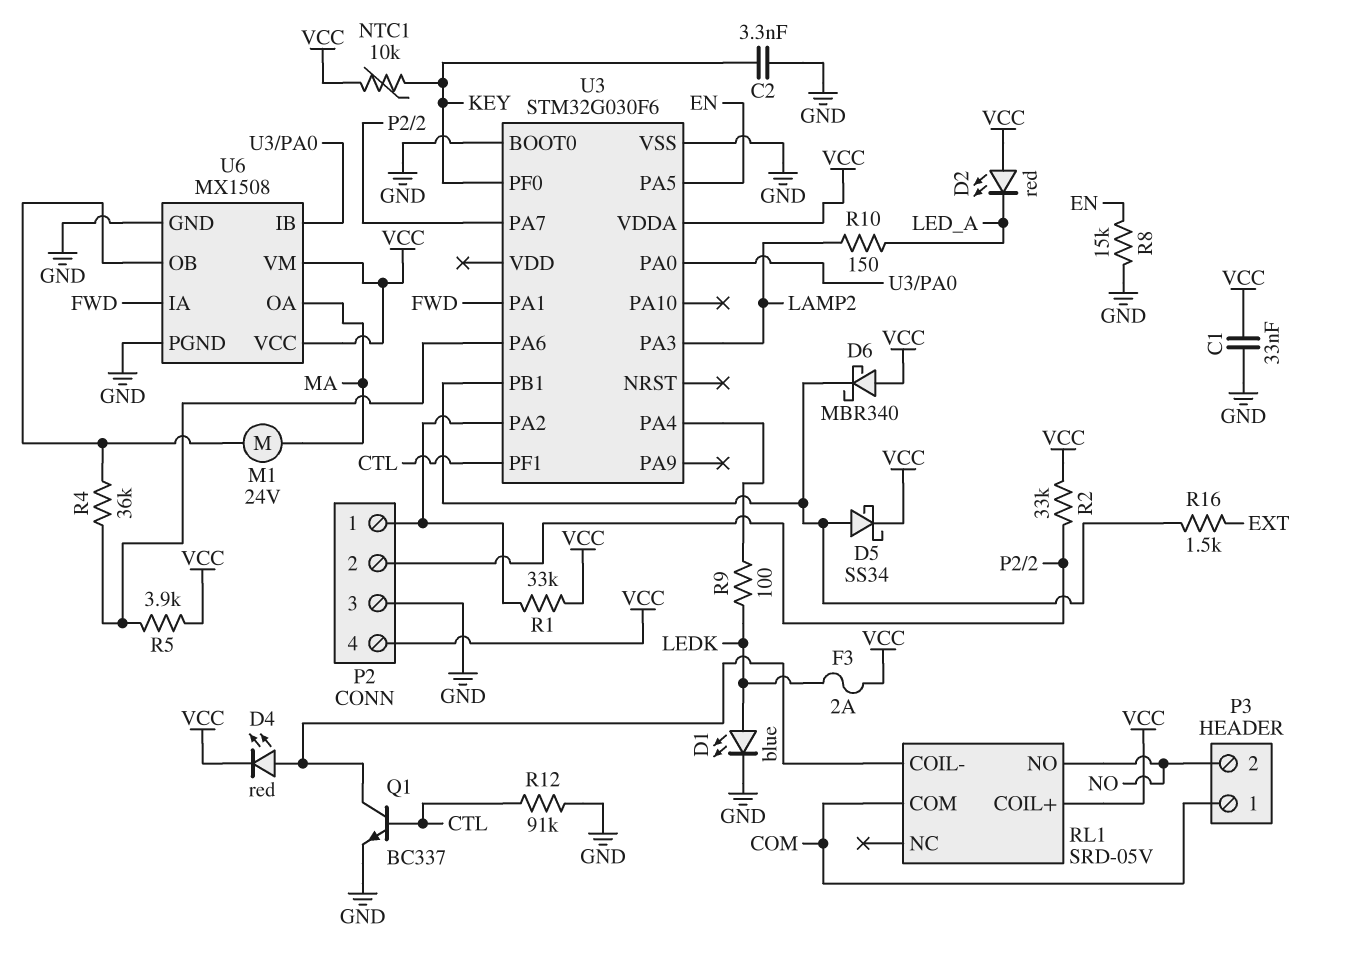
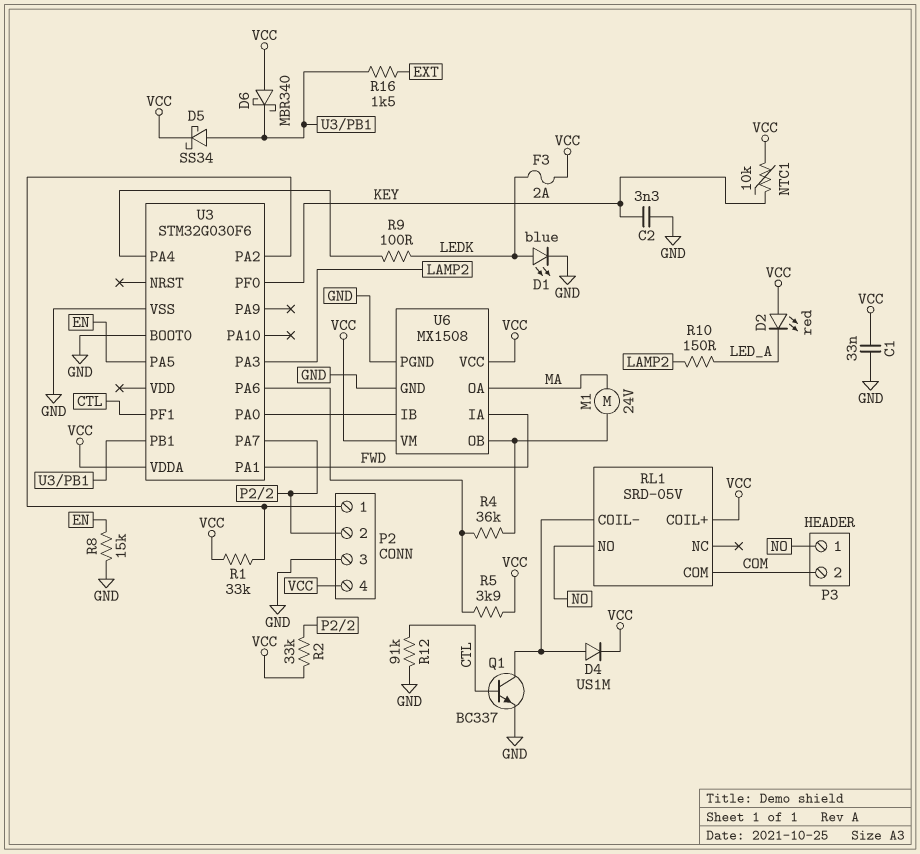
D4: LED red (A RL1/COIL-, K VCC) -> diode US1M (A RL1/COIL-, K VCC)
P3 pin 1: COM -> NO
P3 pin 2: NO -> COM

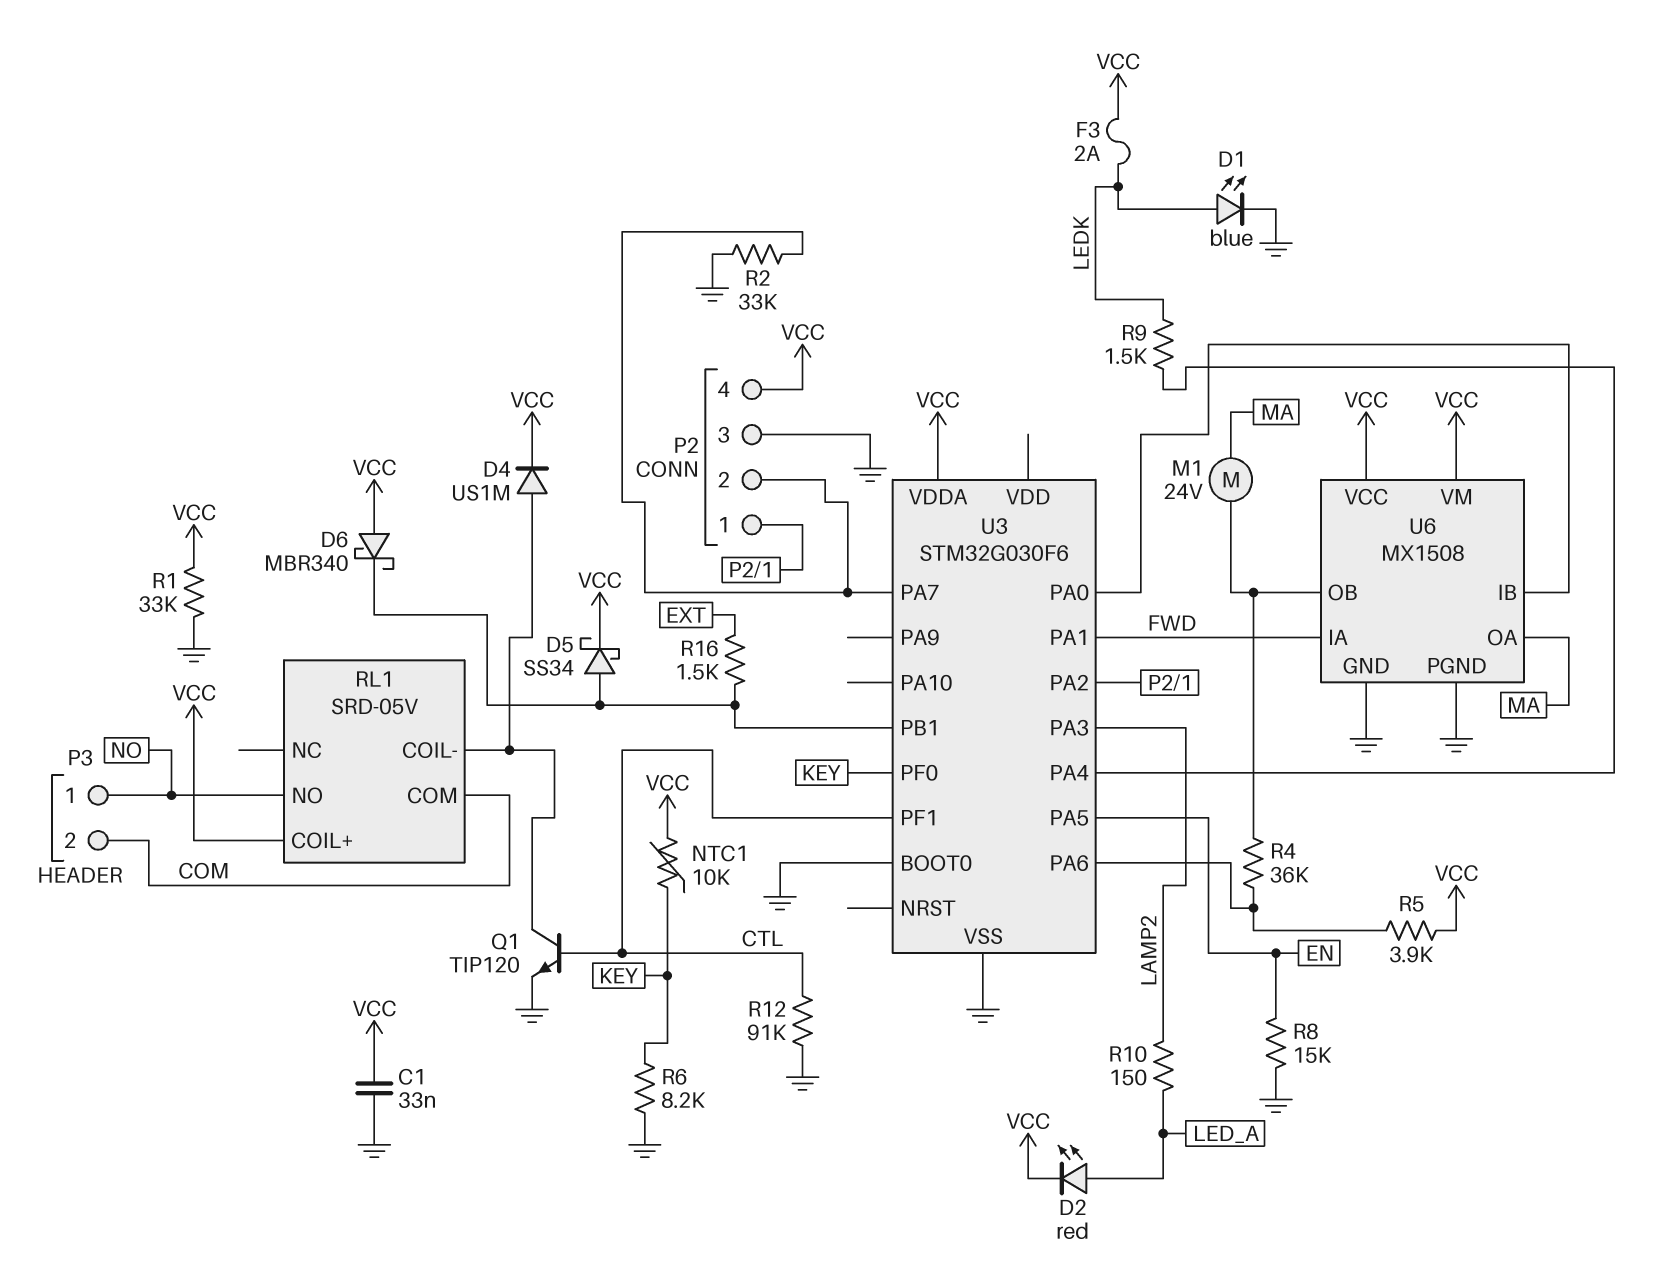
C2: 3.3nF (GND, KEY) -> none
D2: LED red (A VCC, K LED_A) -> LED red (A LED_A, K VCC)
Q1: NPN BC337 (B CTL, C RL1/COIL-, E GND) -> NPN TIP120 (B CTL, C RL1/COIL-, E GND)
R1: 33k (P2/1, VCC) -> 33k (GND, VCC)
R2: 33k (P2/2, VCC) -> 33k (GND, P2/2)
R6: none -> 8.2k (GND, KEY)
R9: 100 (LEDK, U3/PA4) -> 1.5k (LEDK, U3/PA4)

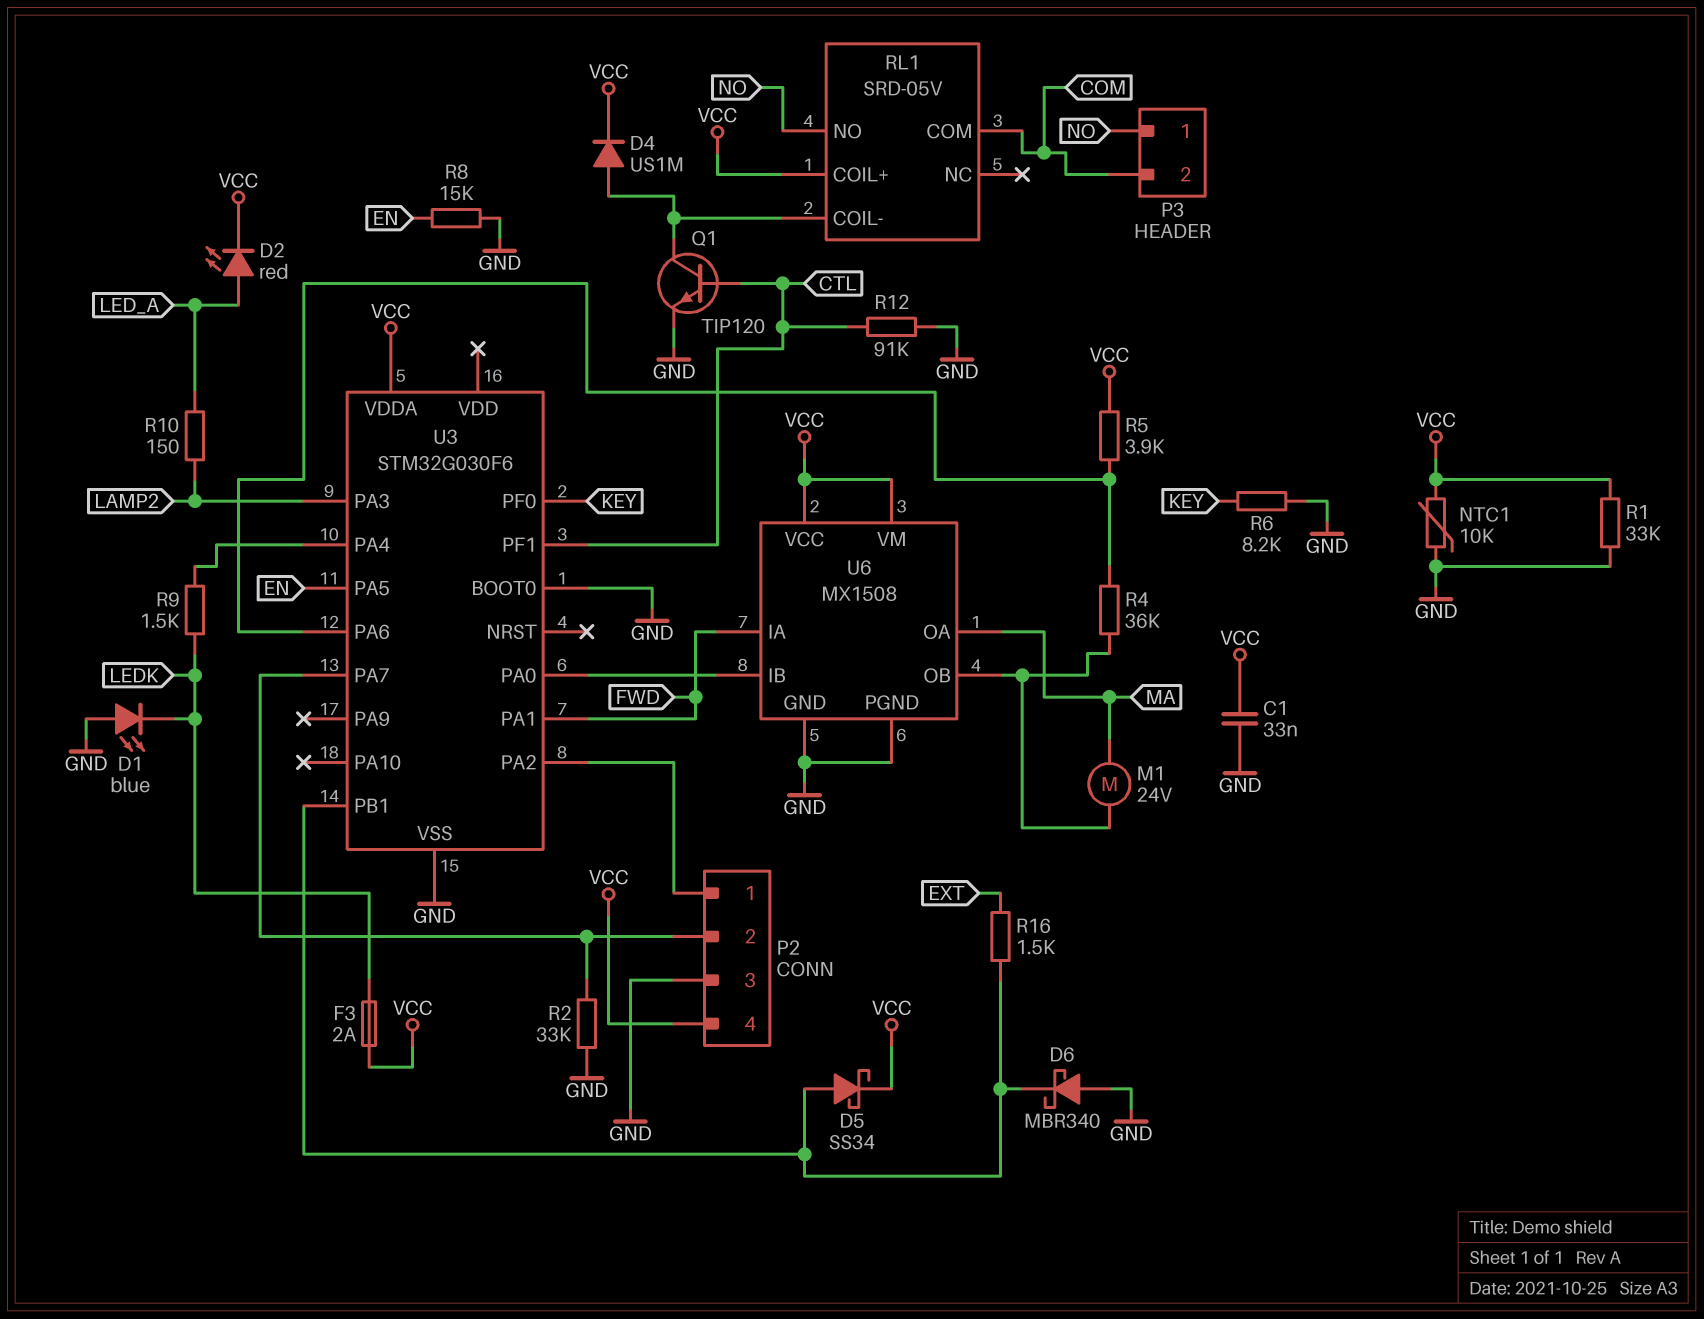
D1: LED blue (A LEDK, K GND) -> LED blue (A GND, K LEDK)
D6: schottky MBR340 (A VCC, K U3/PB1) -> schottky MBR340 (A GND, K U3/PB1)
NTC1: 10k (KEY, VCC) -> 10k (GND, VCC)

